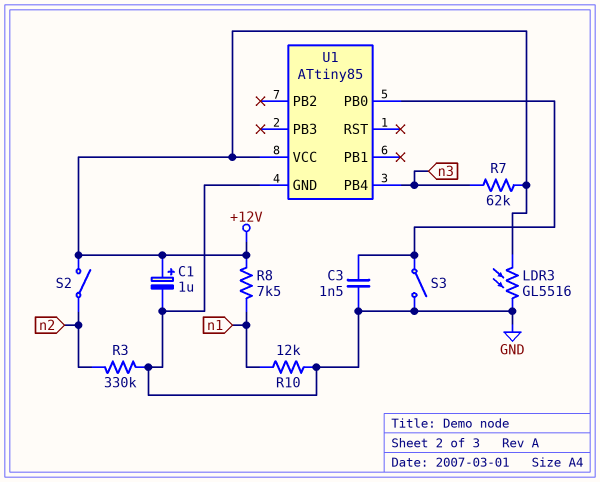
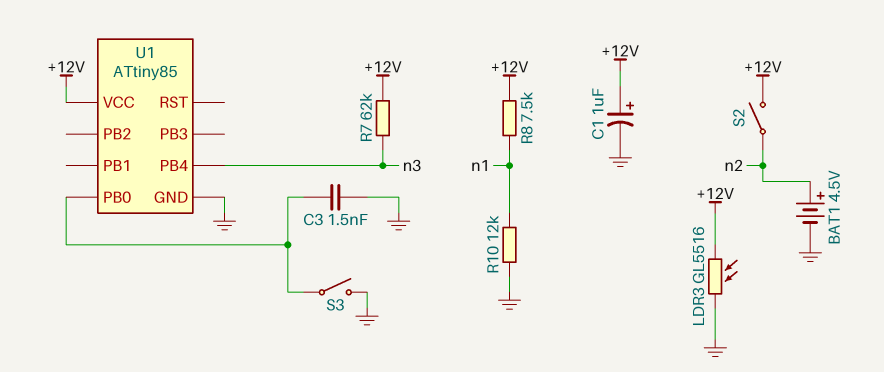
BAT1: none -> 4.5V (plus n2, minus GND)
R3: 330k (GND, n2) -> none

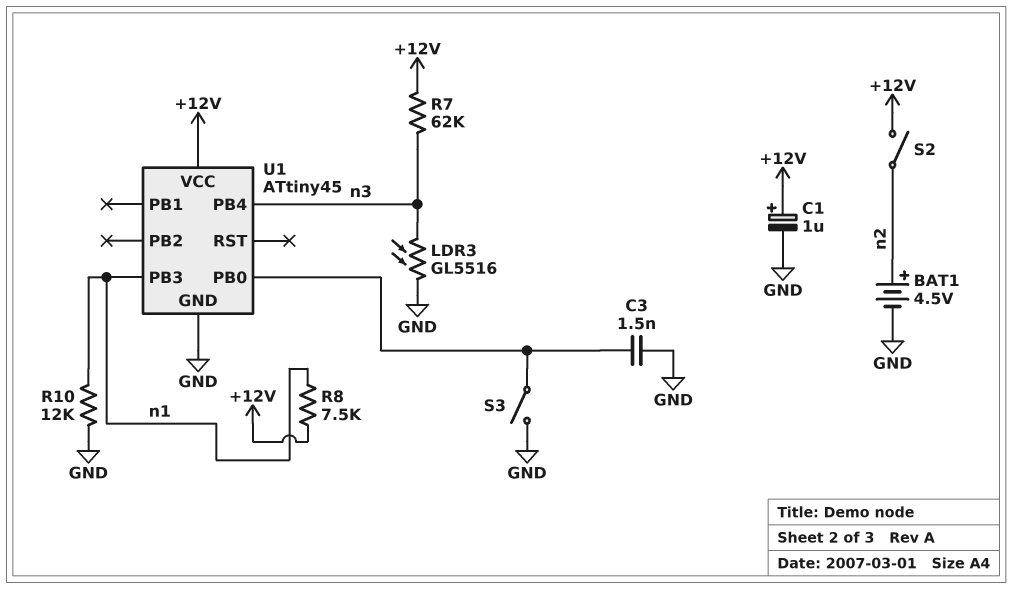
LDR3: GL5516 (+12V, GND) -> GL5516 (GND, n3)
U1: ATtiny85 -> ATtiny45
U1 pin PB3: none -> n1

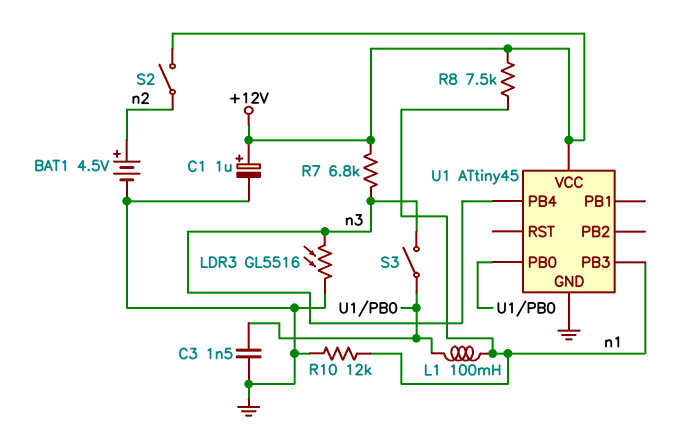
L1: none -> 100mH (U1/PB0, n1)
R7: 62k (+12V, n3) -> 6.8k (+12V, n3)
S3: switch (GND, U1/PB0) -> switch (U1/PB0, n3)

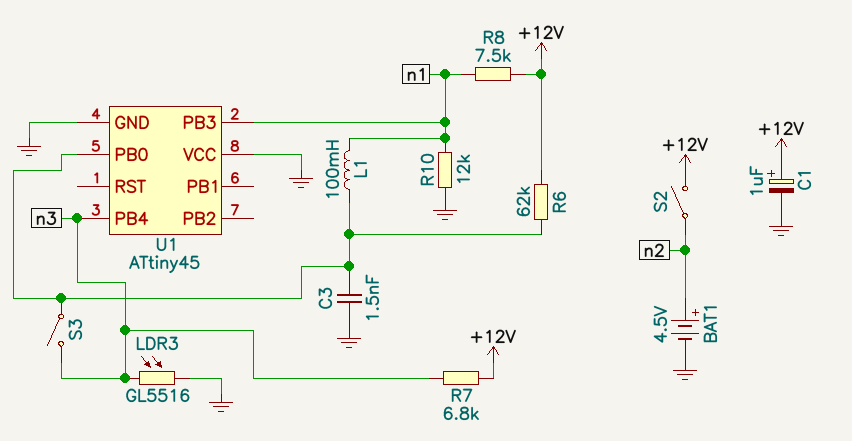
R6: none -> 62k (+12V, U1/PB0)
U1 pin VCC: +12V -> GND

